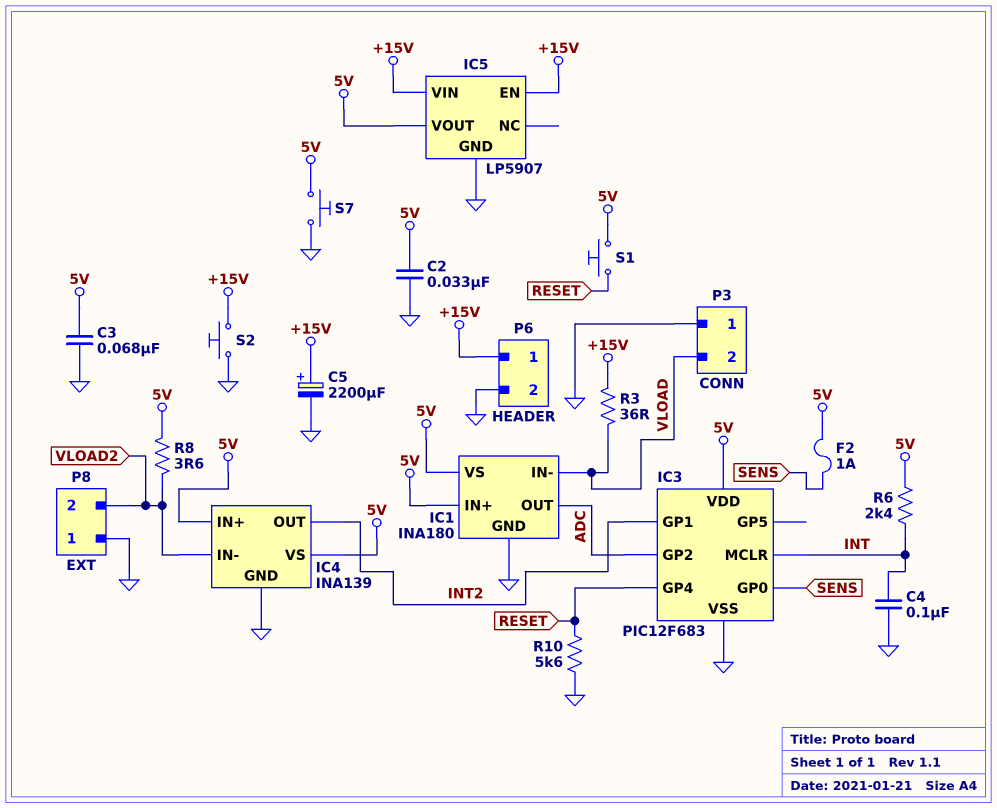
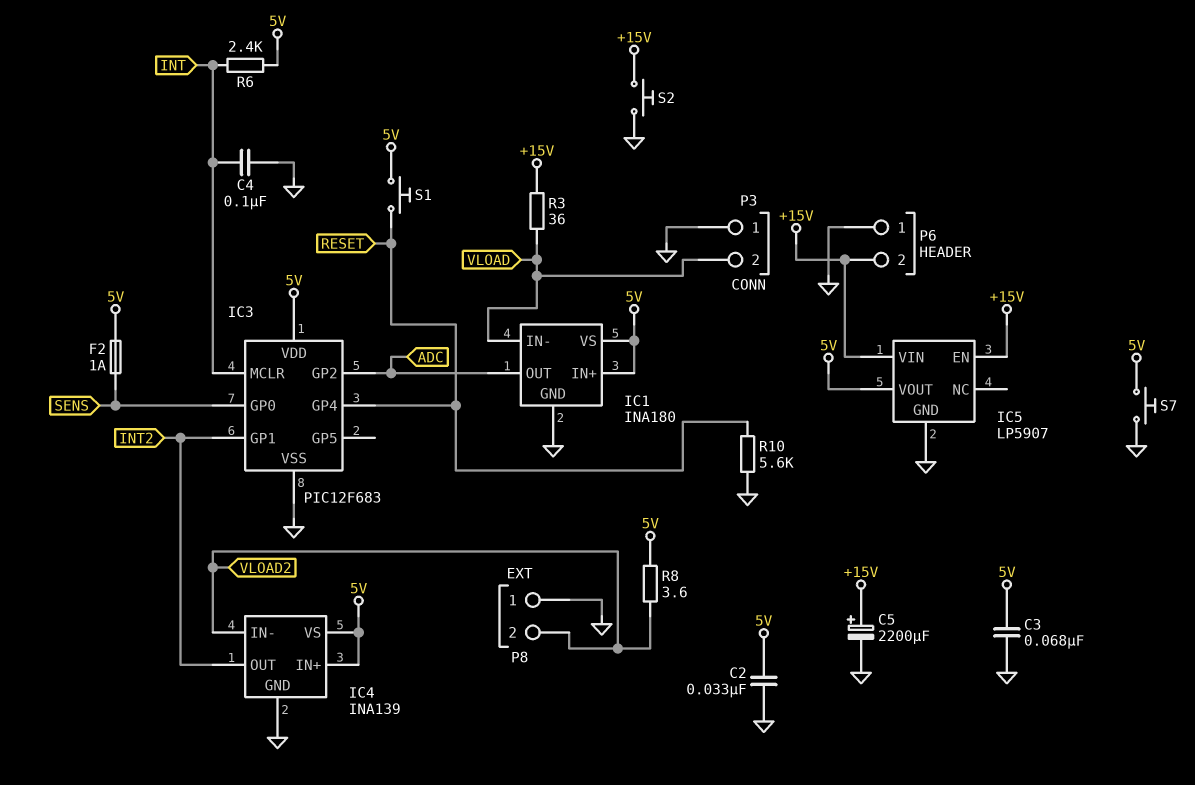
P6 pin 1: +15V -> GND
P6 pin 2: GND -> +15V

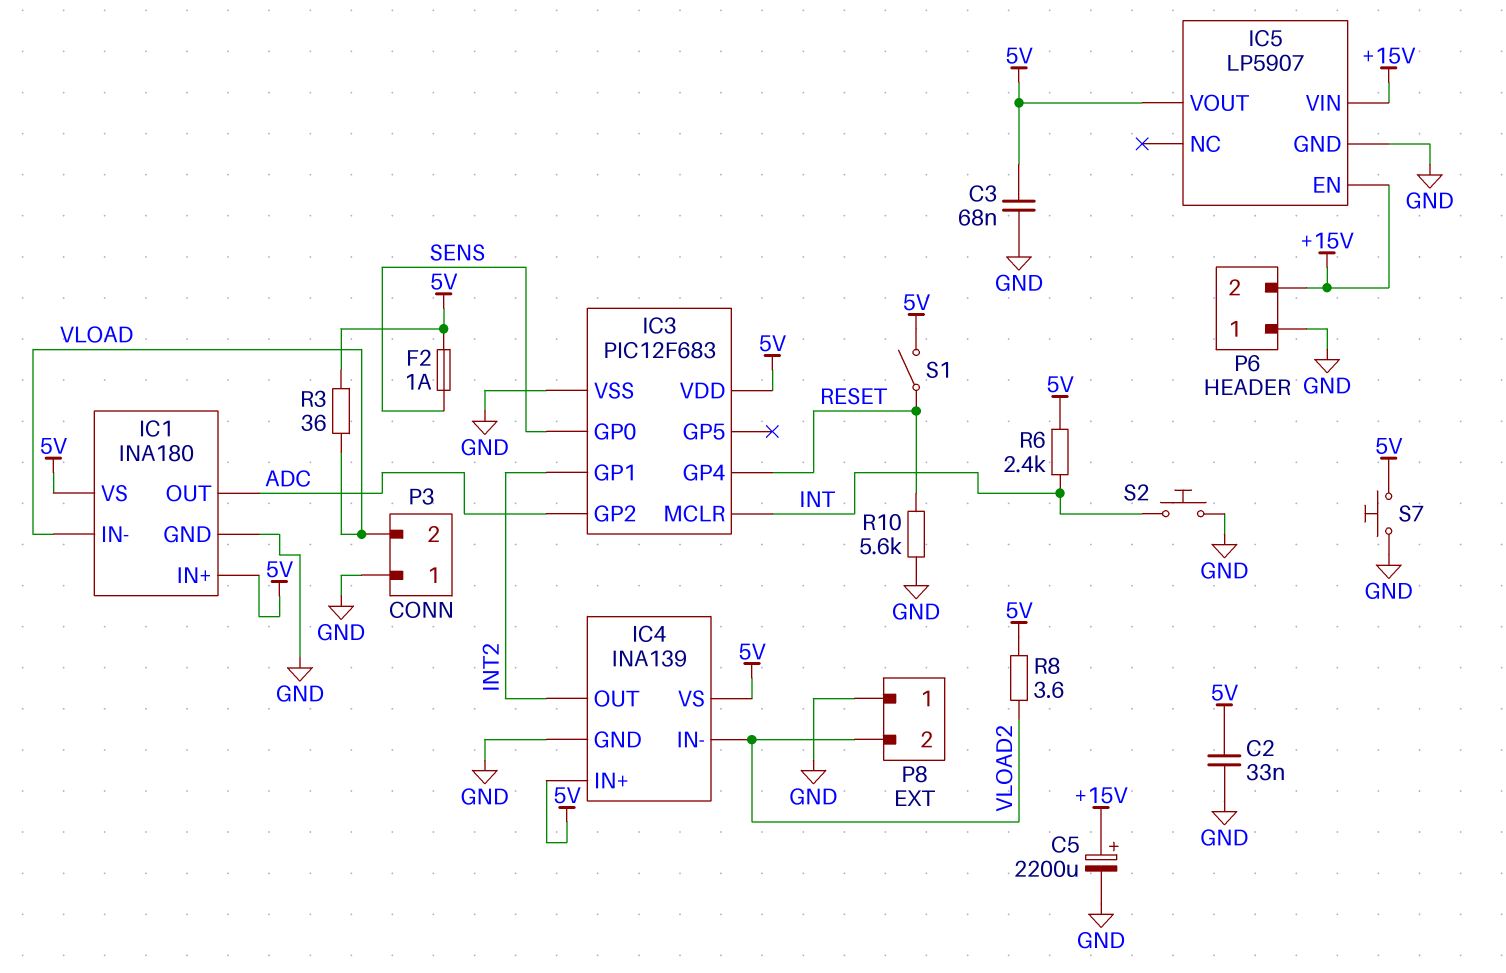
C4: 100nF (GND, INT) -> none
R3: 36 (+15V, VLOAD) -> 36 (5V, VLOAD)
S1: button (5V, RESET) -> switch (5V, RESET)
S2: button (+15V, GND) -> button (GND, INT)

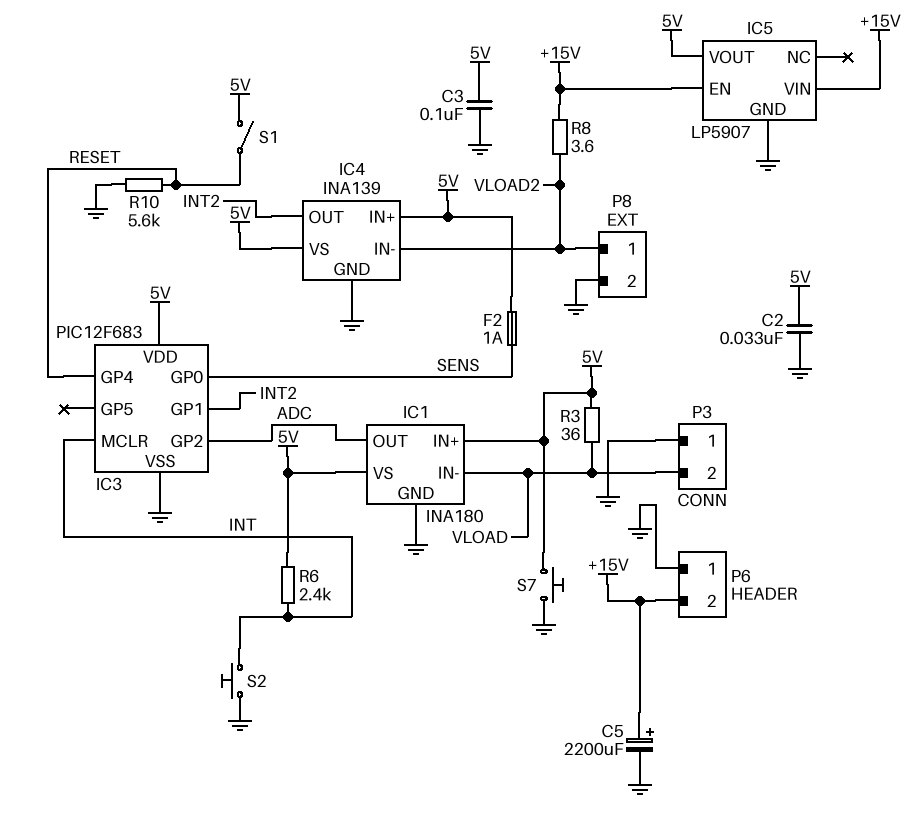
C3: 68nF (5V, GND) -> 100nF (5V, GND)
P8 pin 1: GND -> VLOAD2
P8 pin 2: VLOAD2 -> GND
R8: 3.6 (5V, VLOAD2) -> 3.6 (+15V, VLOAD2)

